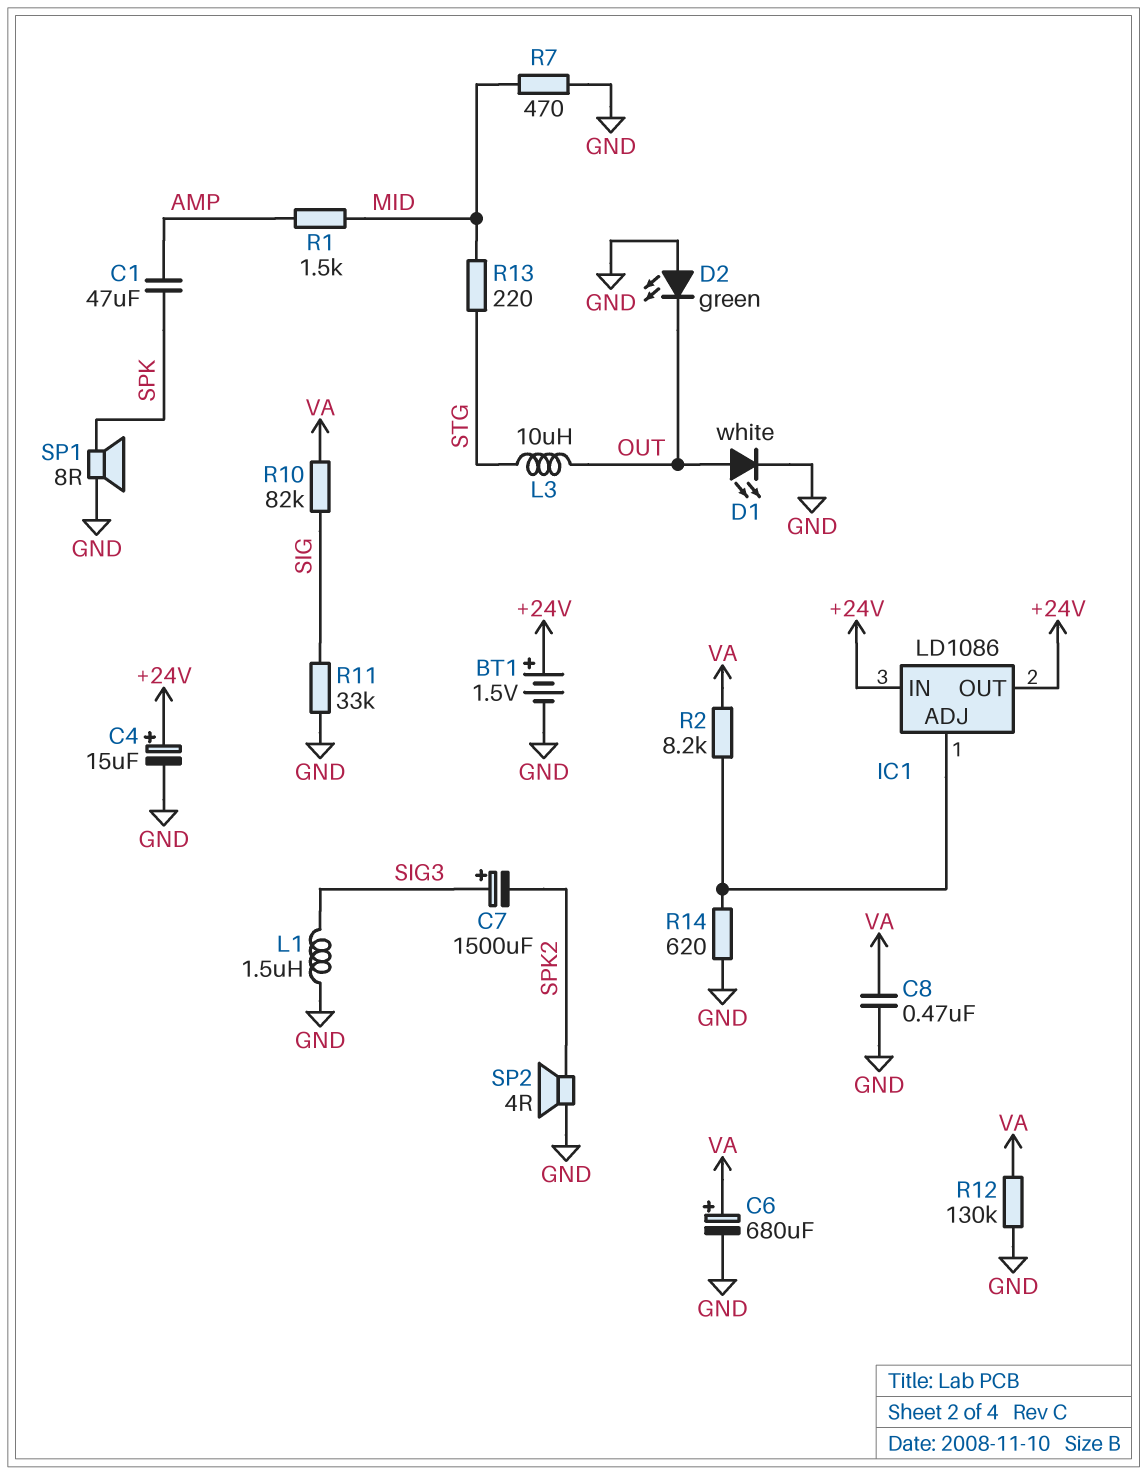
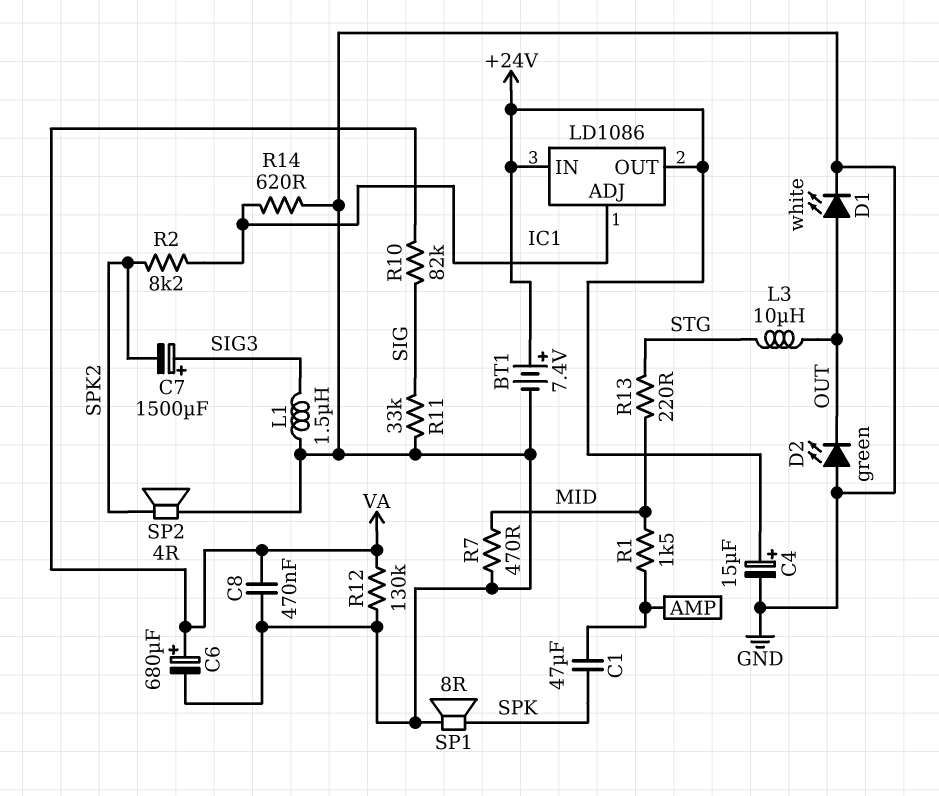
BT1: 1.5V (plus +24V, minus GND) -> 7.4V (plus +24V, minus GND)
R2: 8.2k (IC1/ADJ, VA) -> 8.2k (IC1/ADJ, SPK2)

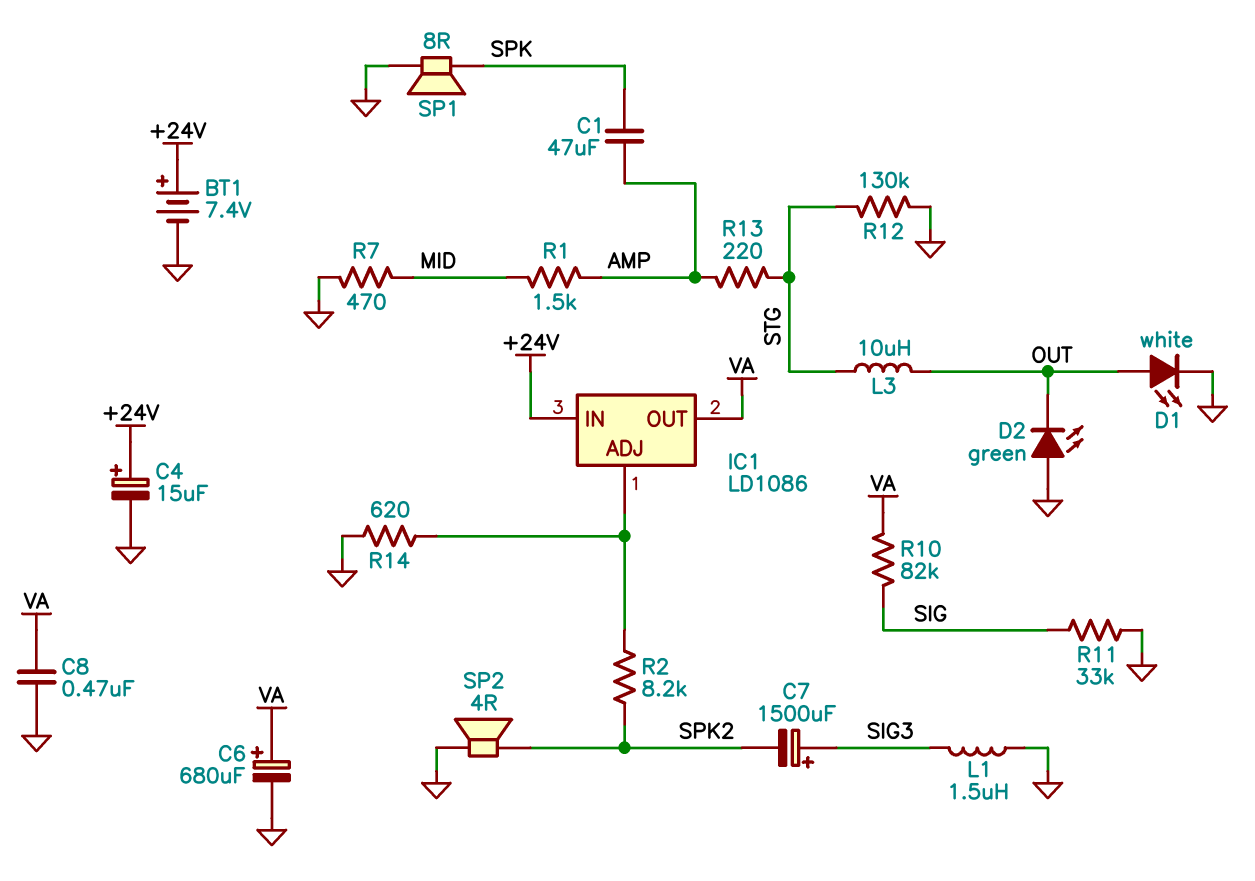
IC1 pin OUT: +24V -> VA
R12: 130k (GND, VA) -> 130k (GND, STG)
R13: 220 (MID, STG) -> 220 (AMP, STG)

